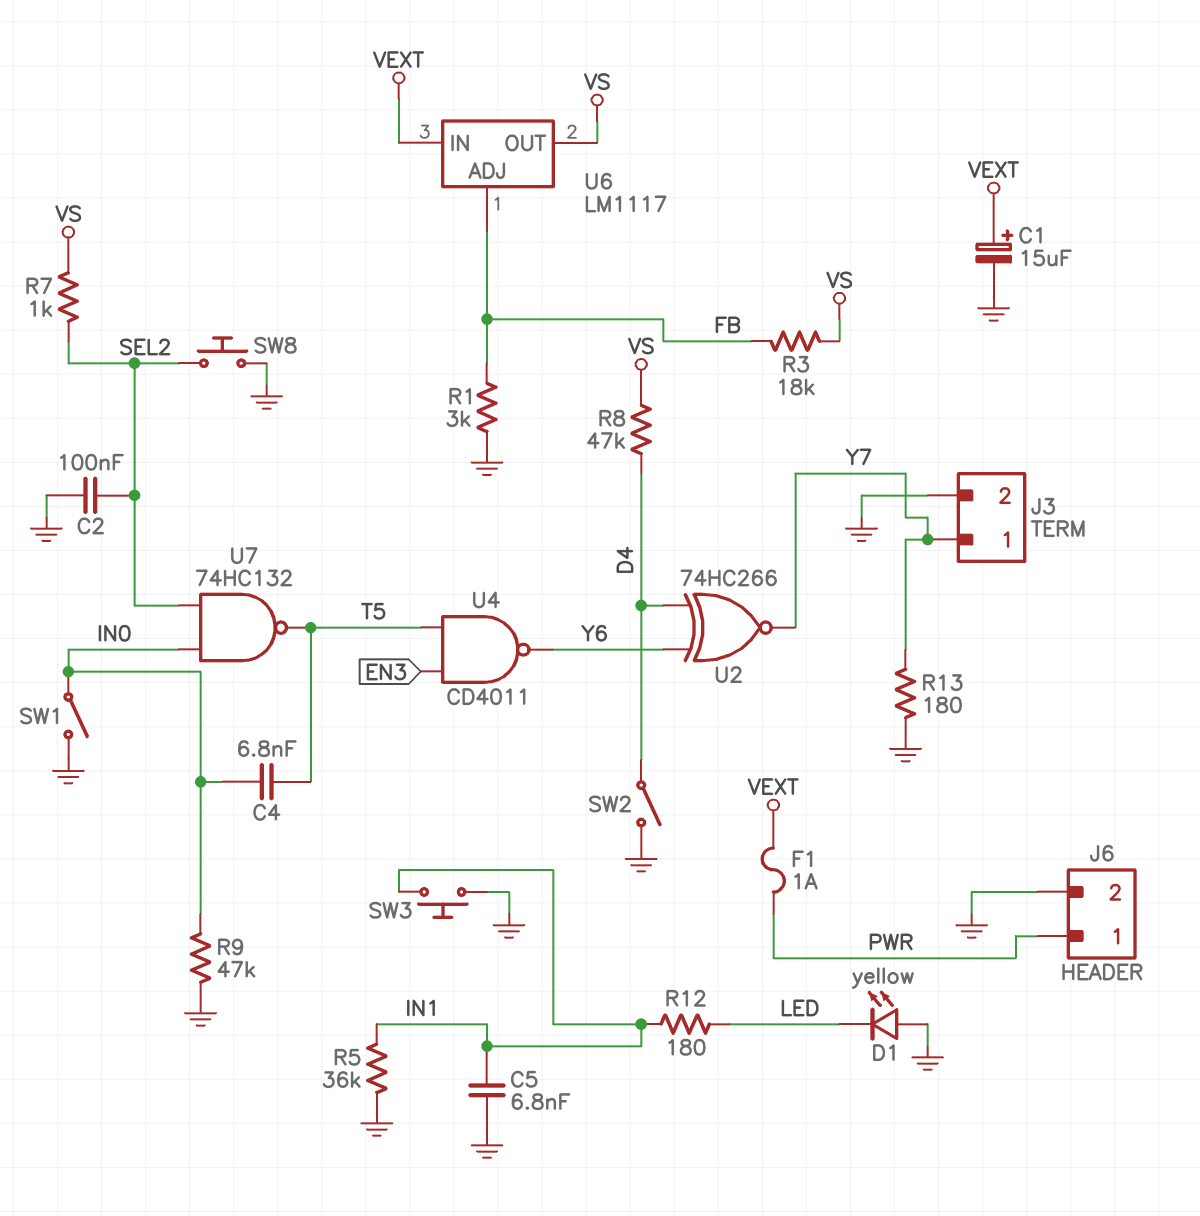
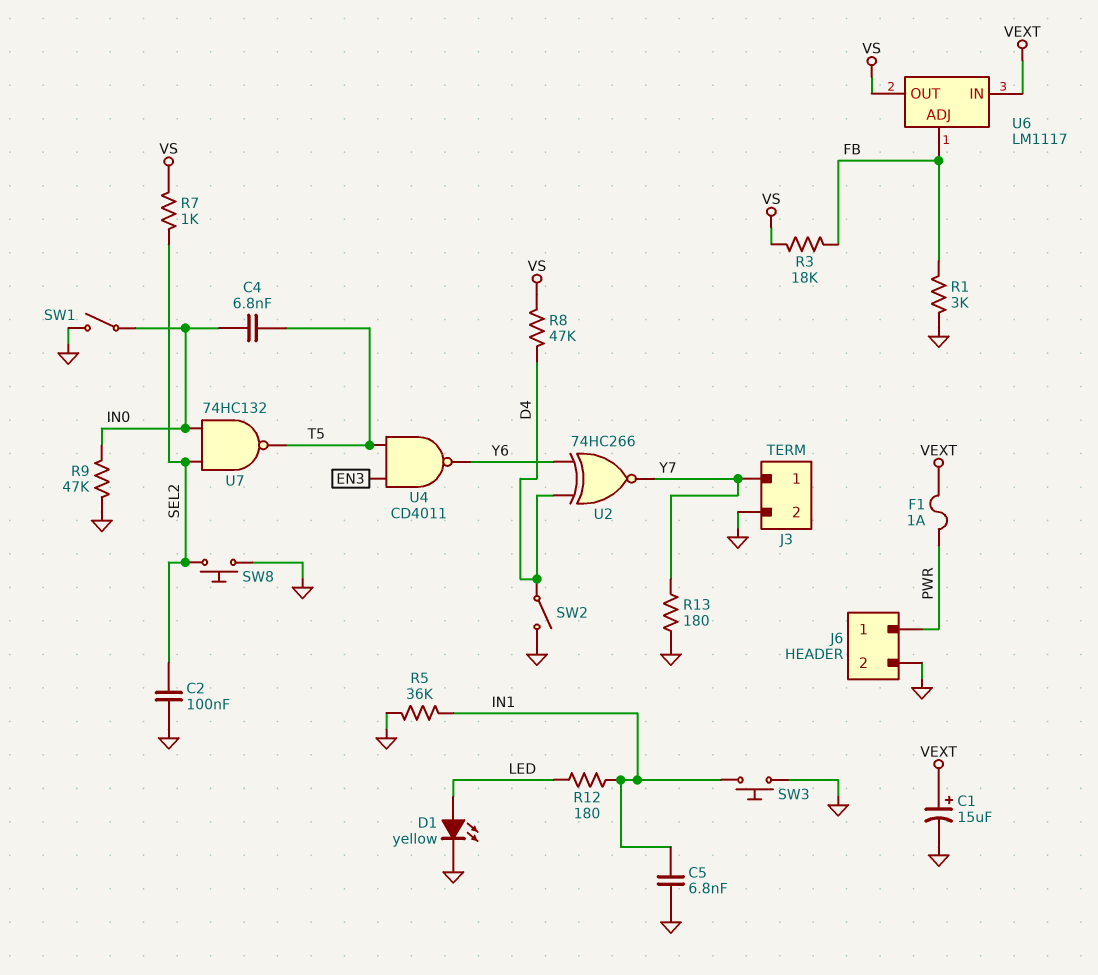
D1: LED yellow (A GND, K LED) -> LED yellow (A LED, K GND)

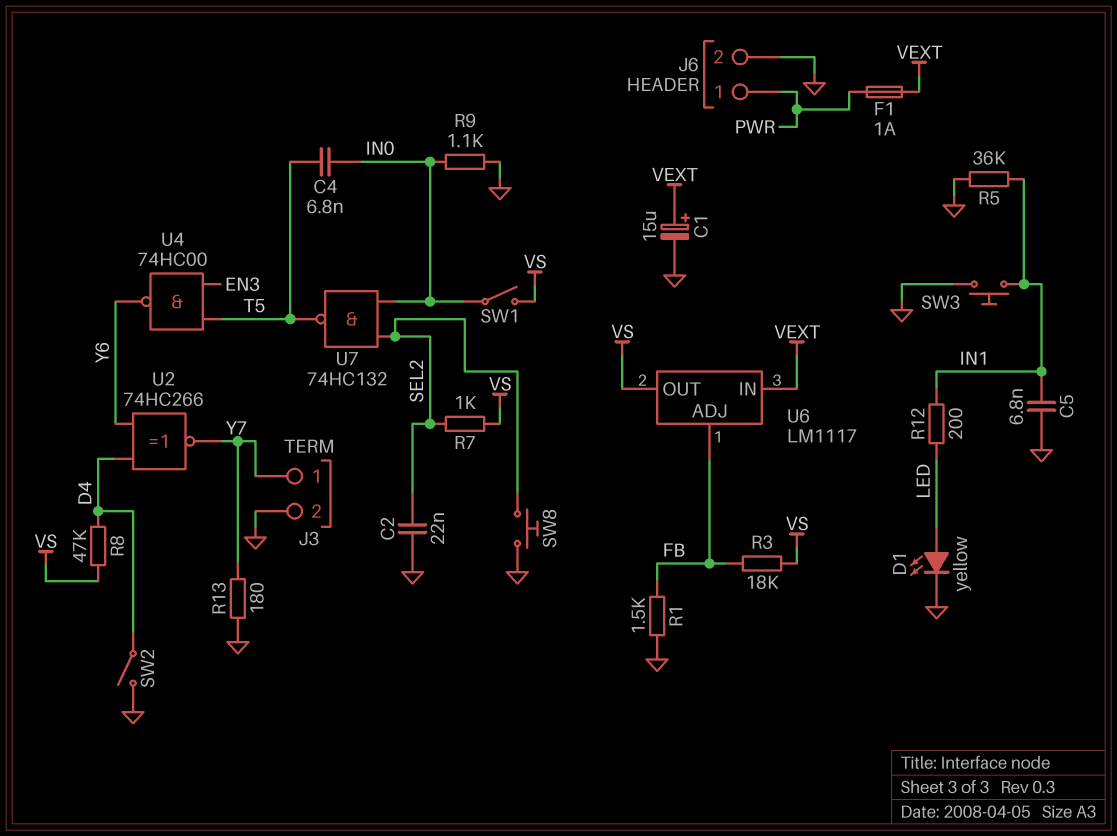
C2: 100nF (GND, SEL2) -> 22nF (GND, SEL2)
R1: 3k (FB, GND) -> 1.5k (FB, GND)
R9: 47k (GND, IN0) -> 1.1k (GND, IN0)
R12: 180 (IN1, LED) -> 200 (IN1, LED)
SW1: switch (GND, IN0) -> switch (IN0, VS)
U4: NAND CD4011 (in EN3, in T5, out Y6) -> NAND 74HC00 (in EN3, in T5, out Y6)

